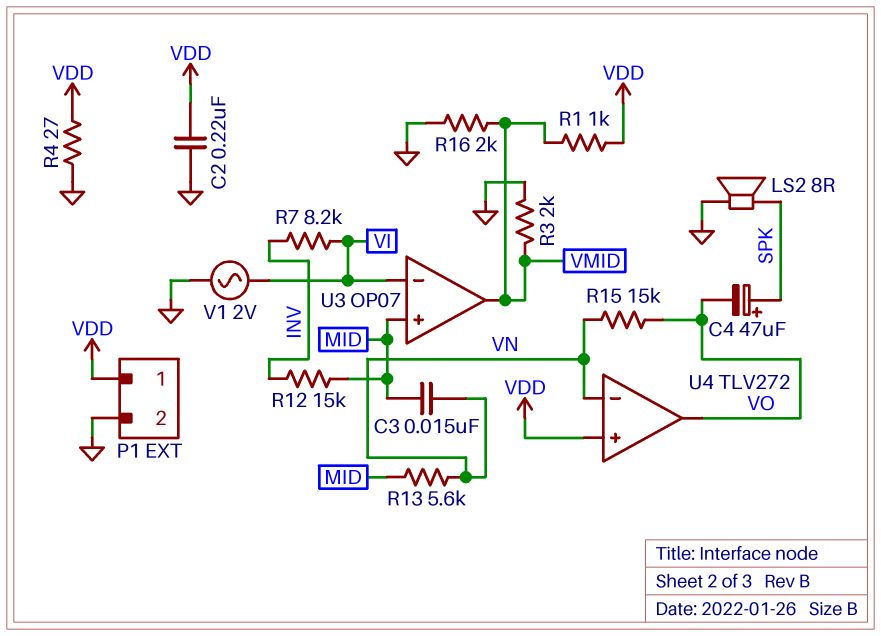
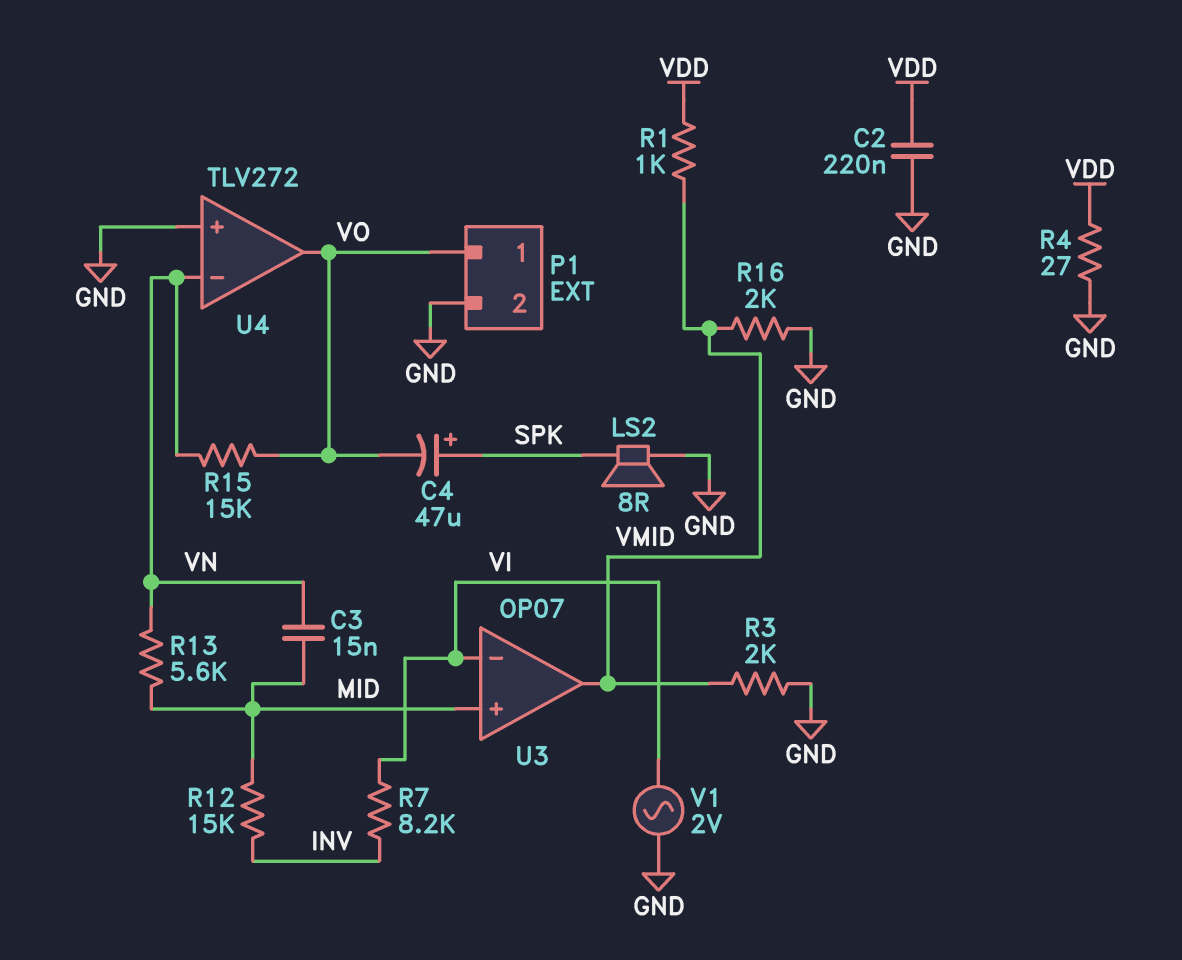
P1 pin 1: VDD -> VO
U4 pin in+: VDD -> GND

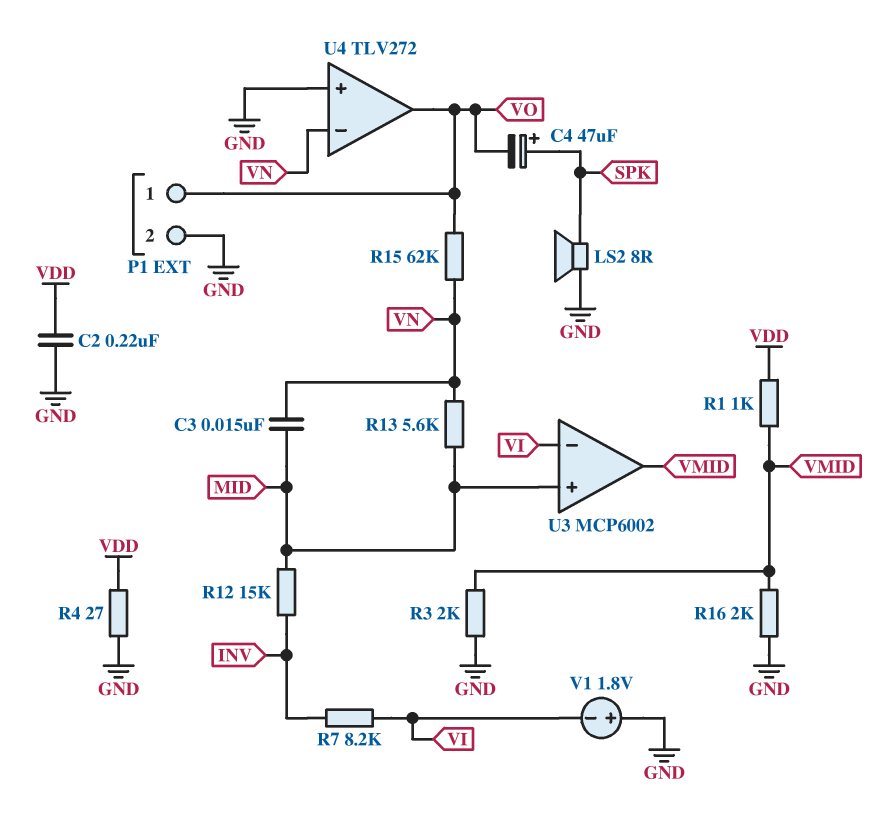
R15: 15k (VN, VO) -> 62k (VN, VO)
U3: OP07 -> MCP6002
V1: AC 2V (GND, VI) -> 1.8V (plus GND, minus VI)

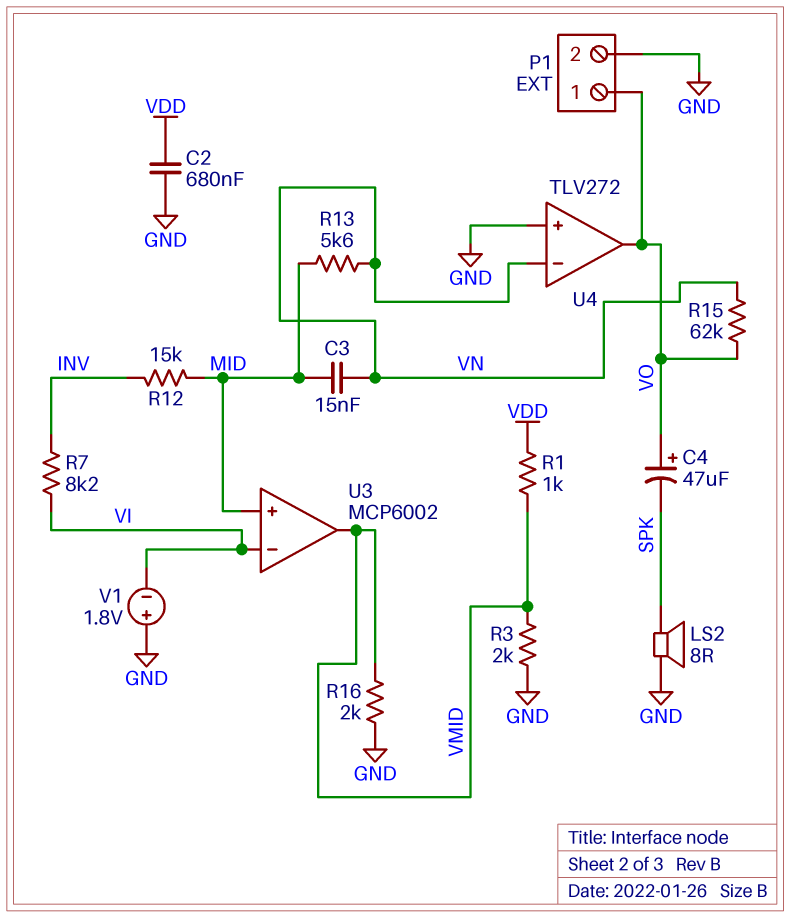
C2: 220nF (GND, VDD) -> 680nF (GND, VDD)
C4: 47uF (plus SPK, minus VO) -> 47uF (plus VO, minus SPK)
R4: 27 (GND, VDD) -> none

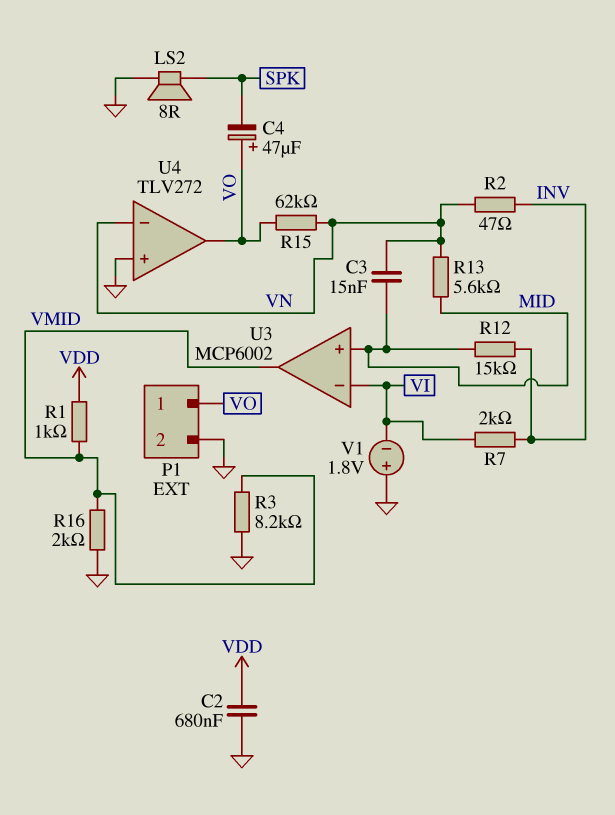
R2: none -> 47 (INV, VN)
R3: 2k (GND, VMID) -> 8.2k (GND, VMID)
R7: 8.2k (INV, VI) -> 2k (INV, VI)

